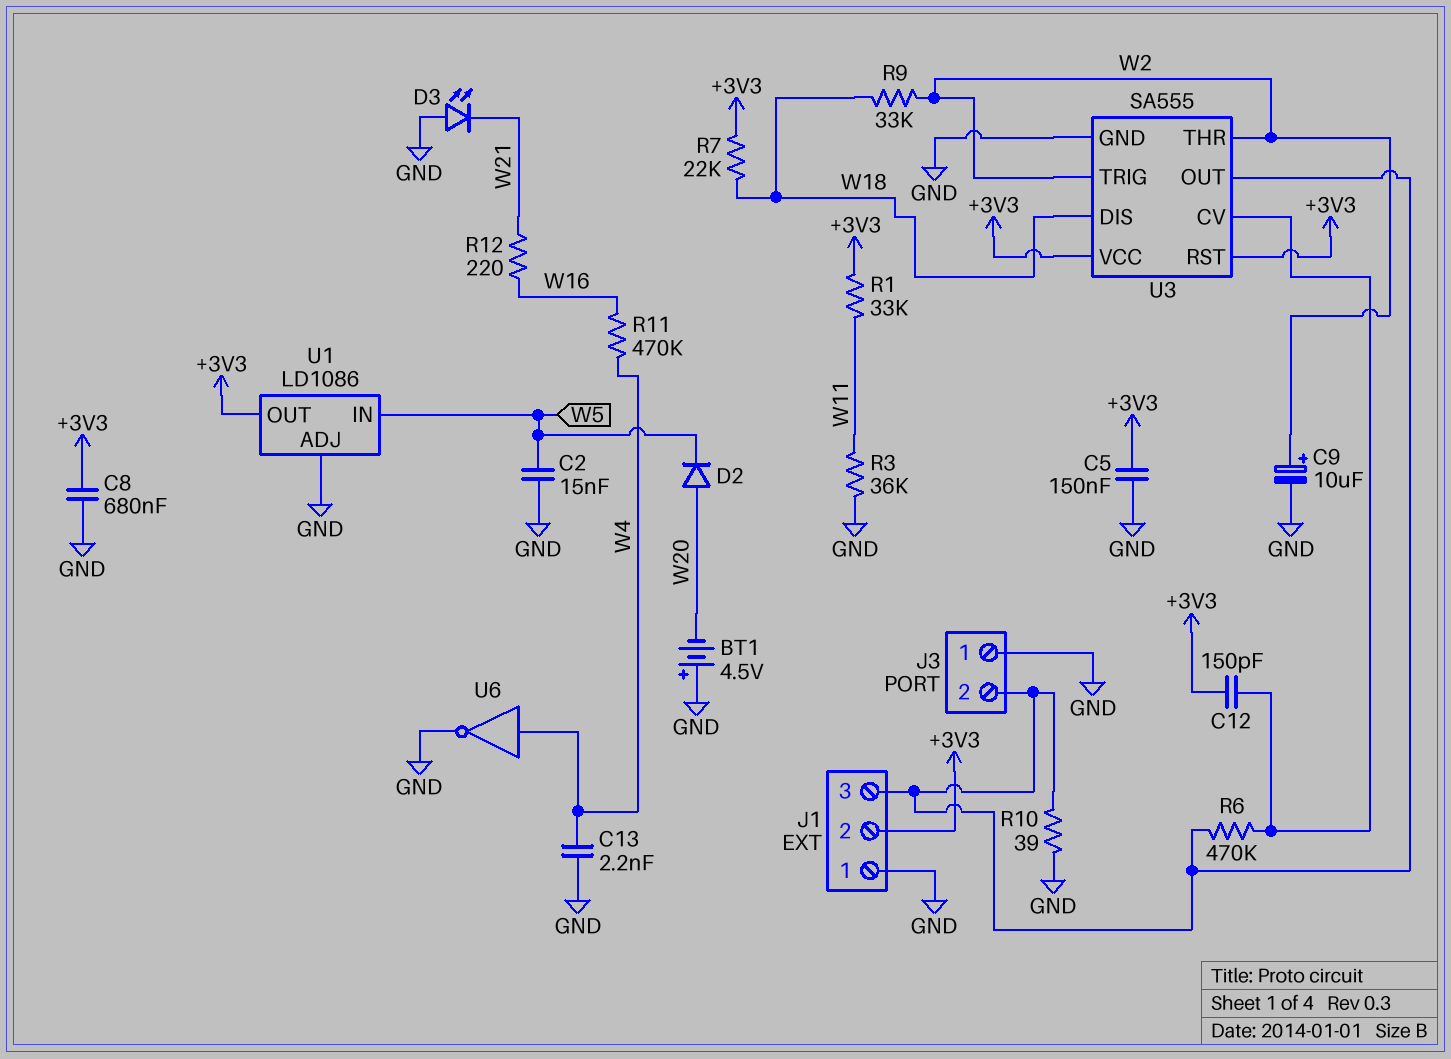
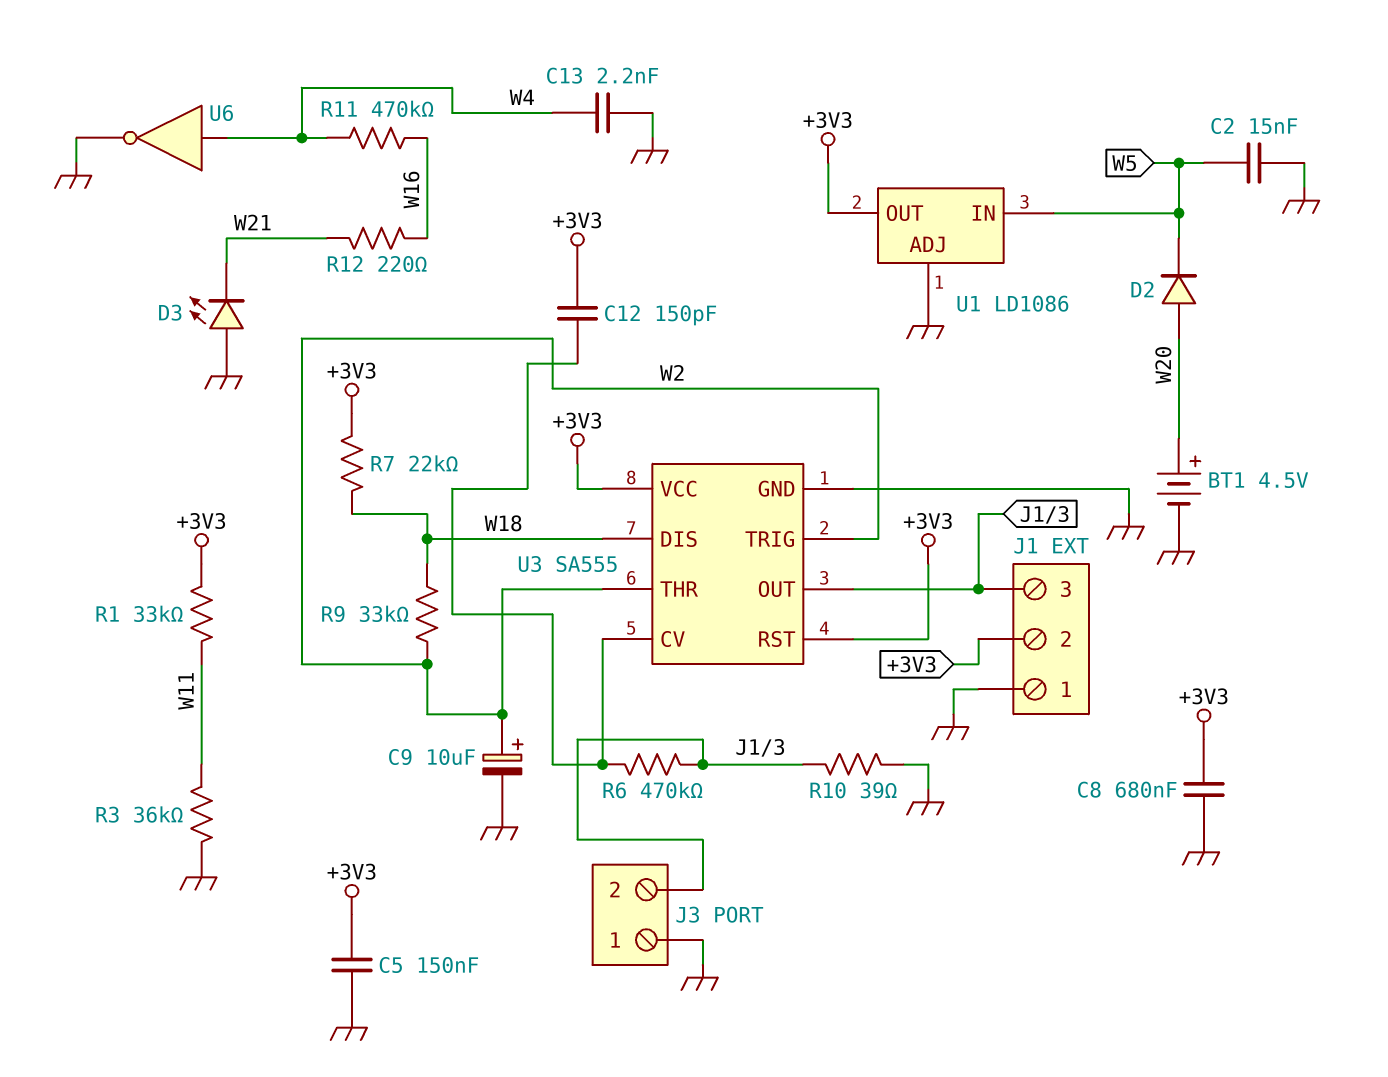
BT1: 4.5V (plus GND, minus W20) -> 4.5V (plus W20, minus GND)

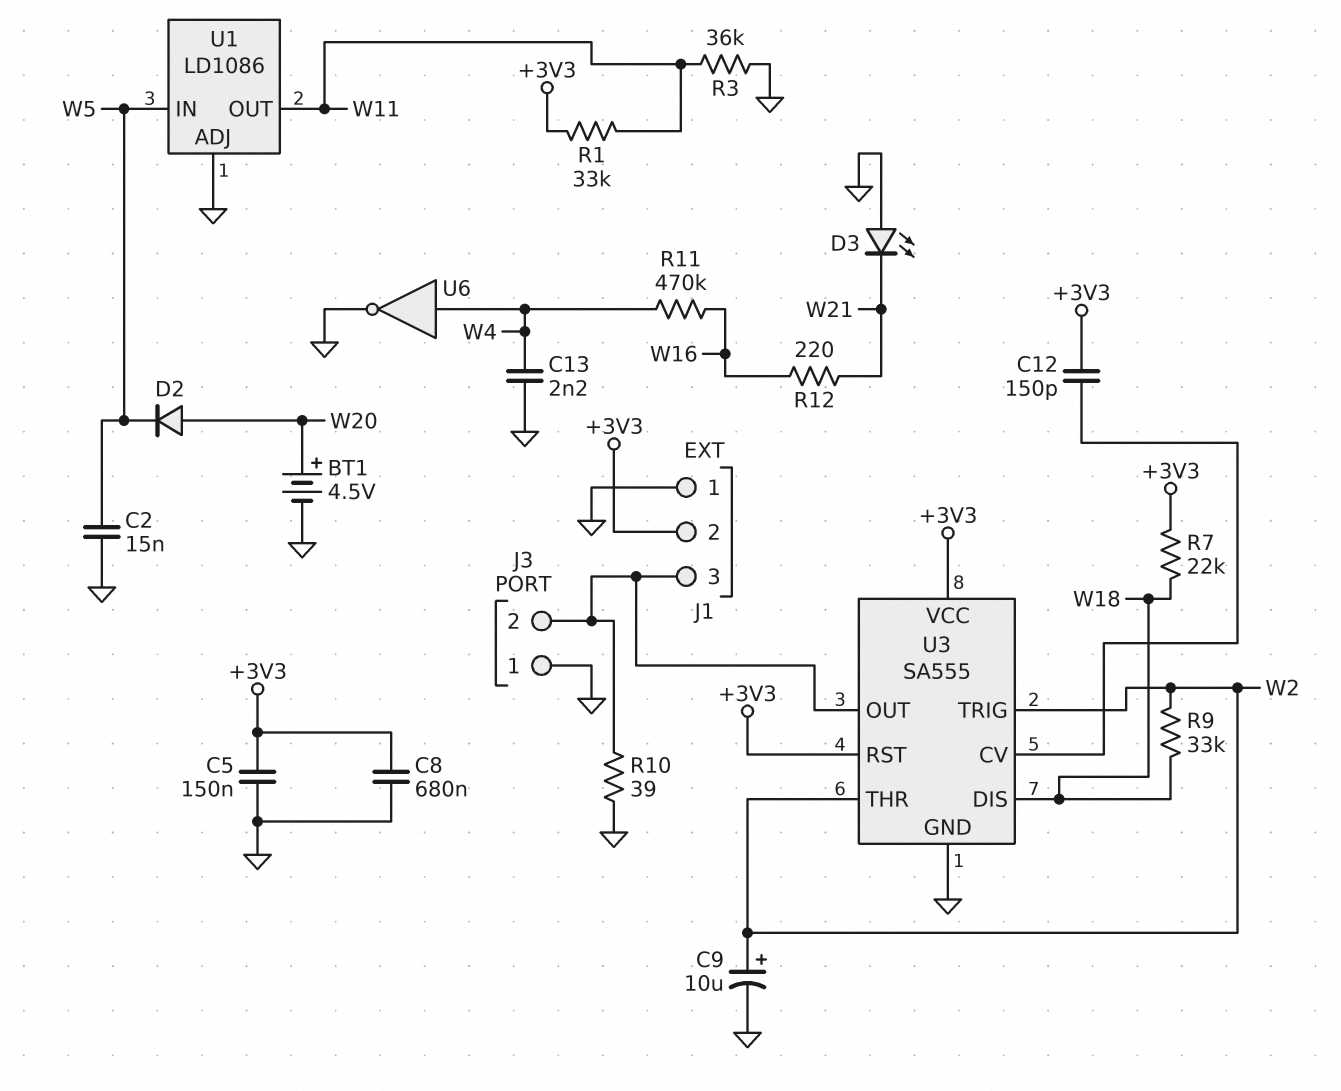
R6: 470k (J1/3, U3/CV) -> none
U1 pin OUT: +3V3 -> W11

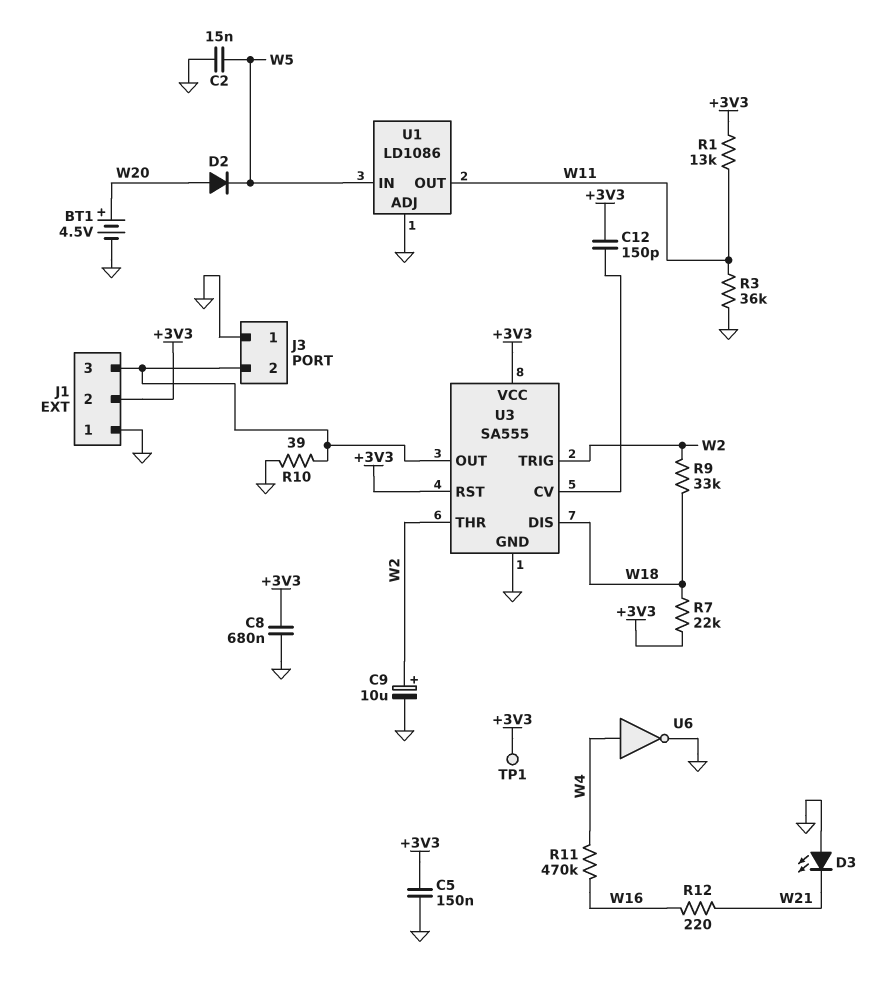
C13: 2.2nF (GND, W4) -> none
R1: 33k (+3V3, W11) -> 13k (+3V3, W11)
TP1: none -> test point (+3V3)

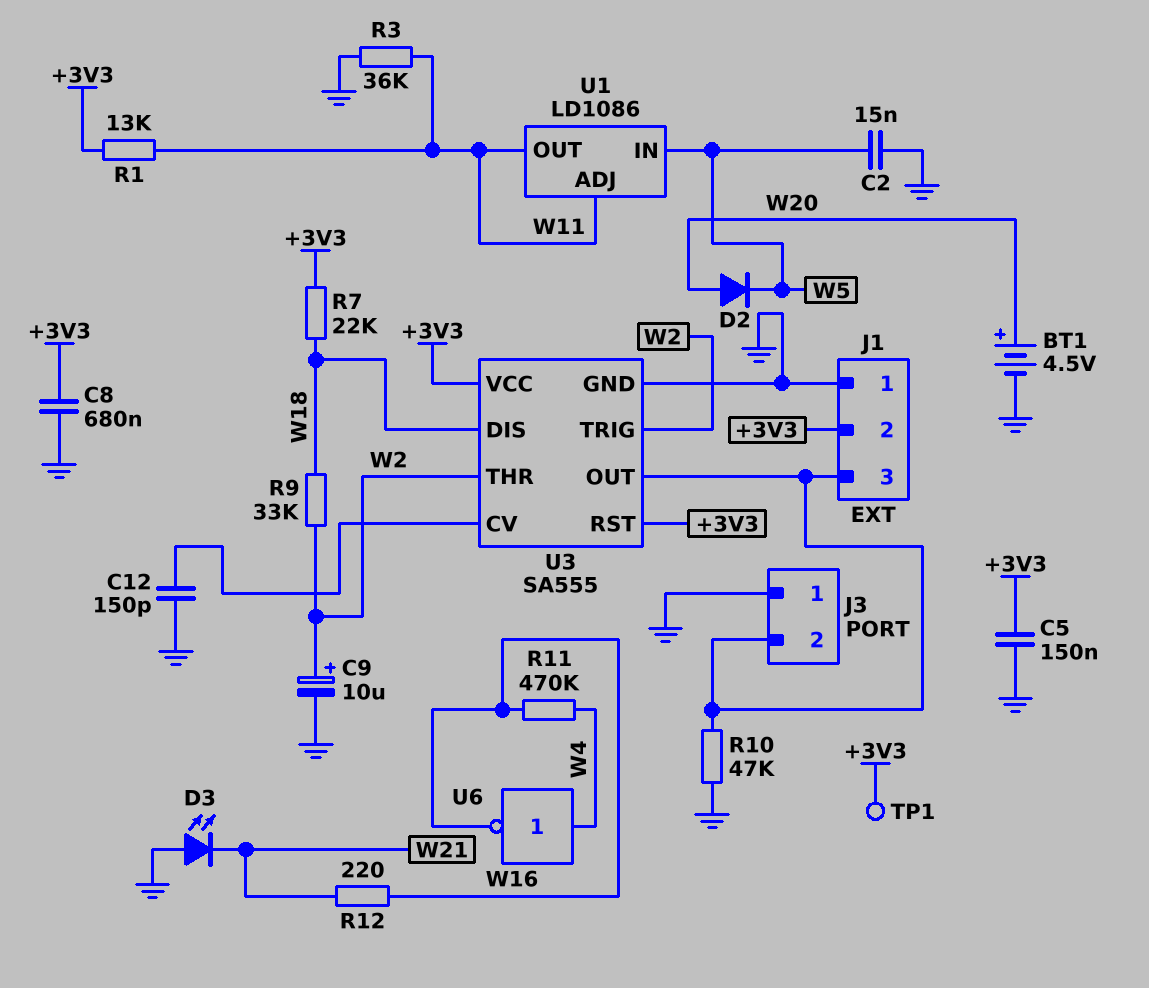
C12: 150pF (+3V3, U3/CV) -> 150pF (GND, U3/CV)
R10: 39 (GND, J1/3) -> 47k (GND, J1/3)
U1 pin ADJ: GND -> W11
U6: NOT (in W4, out GND) -> NOT (in W4, out W16)

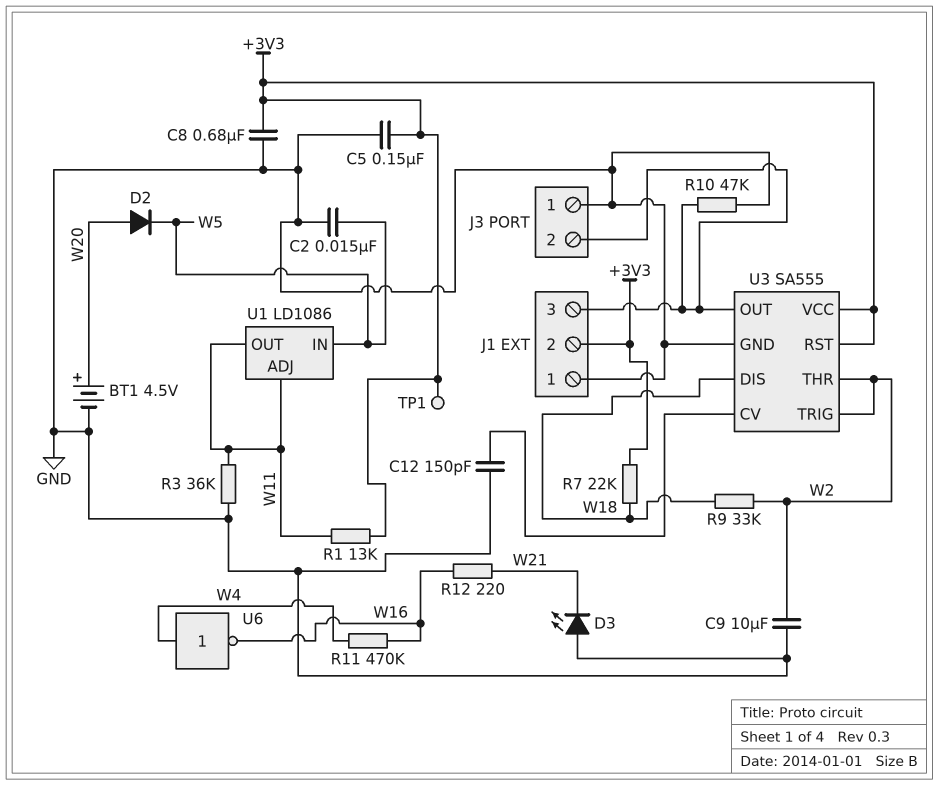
C9: 10uF (plus W2, minus GND) -> 10uF (GND, W2)

